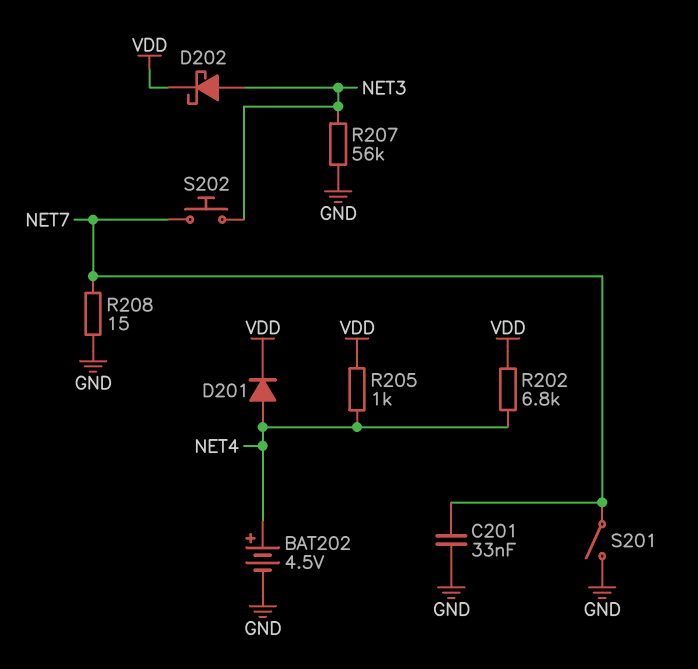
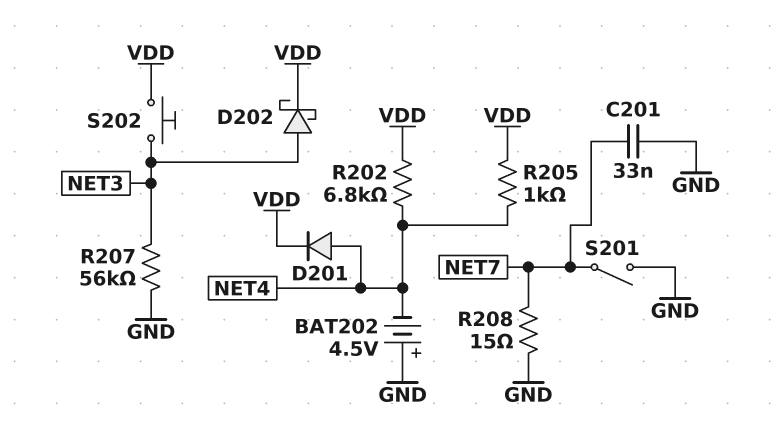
BAT202: 4.5V (plus NET4, minus GND) -> 4.5V (plus GND, minus NET4)
S202: button (NET3, NET7) -> button (NET3, VDD)

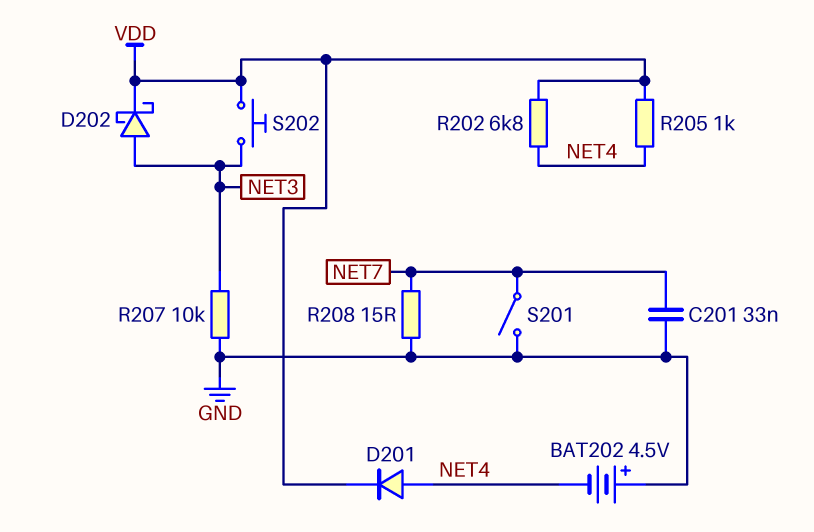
R207: 56k (GND, NET3) -> 10k (GND, NET3)

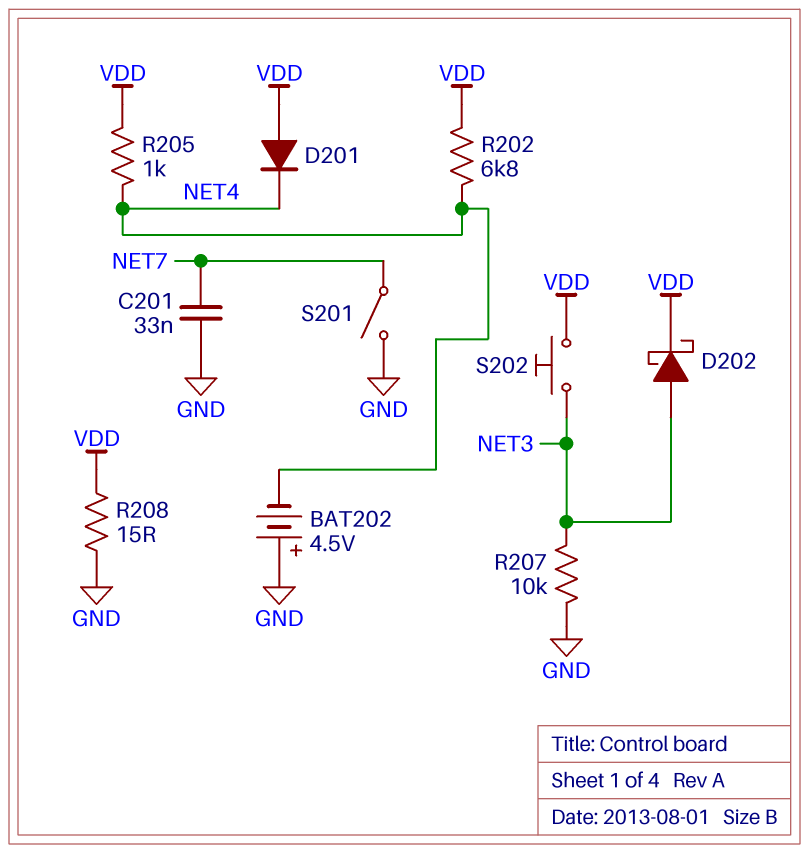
D201: diode (A NET4, K VDD) -> diode (A VDD, K NET4)
R208: 15 (GND, NET7) -> 15 (GND, VDD)

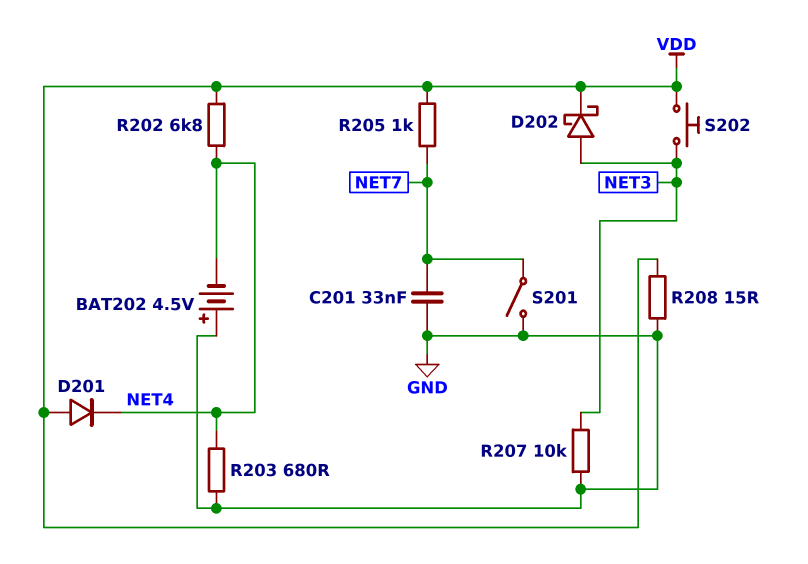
R203: none -> 680 (GND, NET4)
R205: 1k (NET4, VDD) -> 1k (NET7, VDD)

